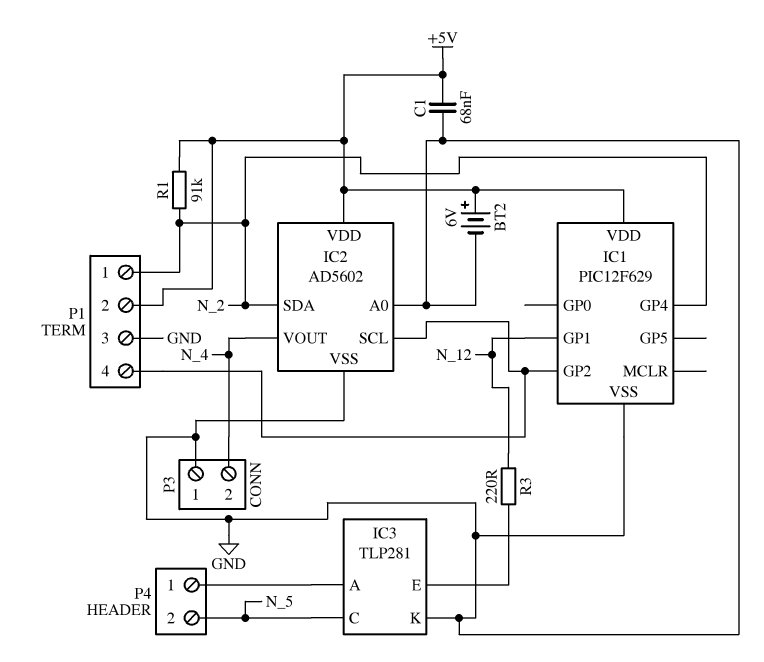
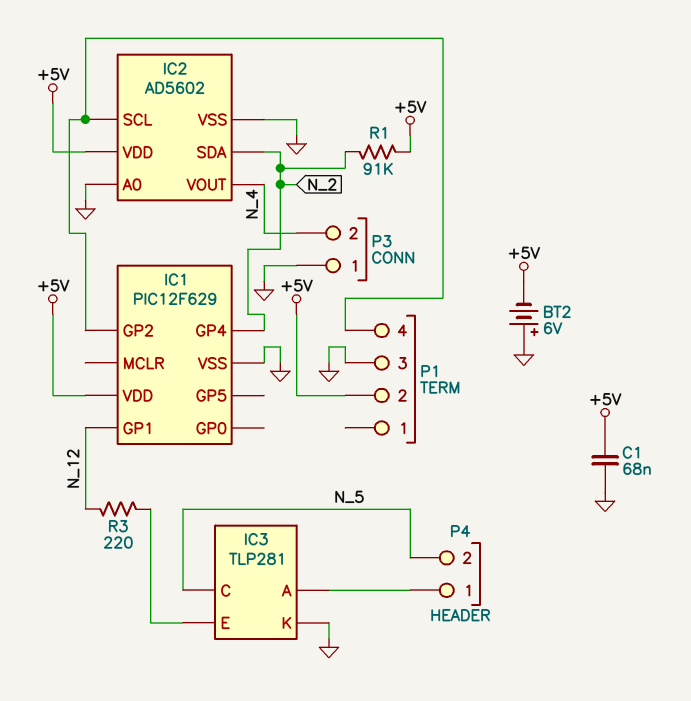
BT2: 6V (plus +5V, minus GND) -> 6V (plus GND, minus +5V)
P1 pin 1: N_2 -> none

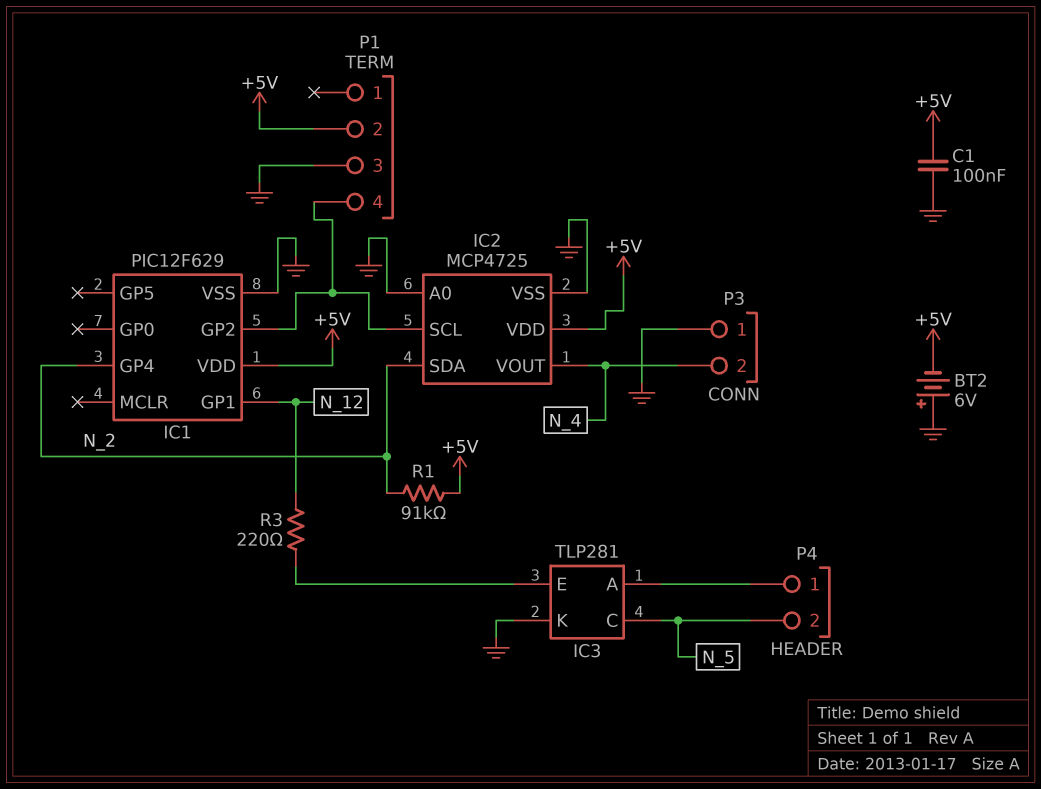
C1: 68nF (+5V, GND) -> 100nF (+5V, GND)
IC2: AD5602 -> MCP4725

